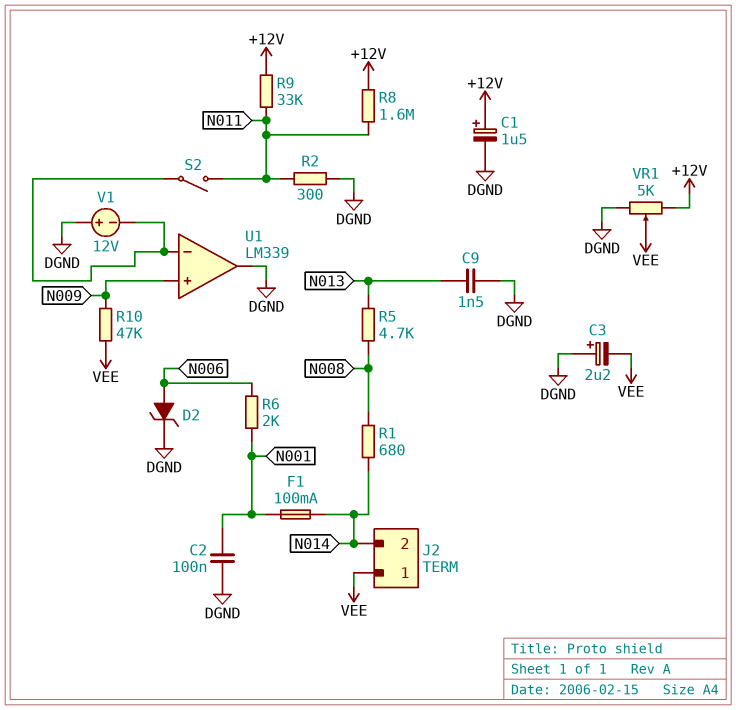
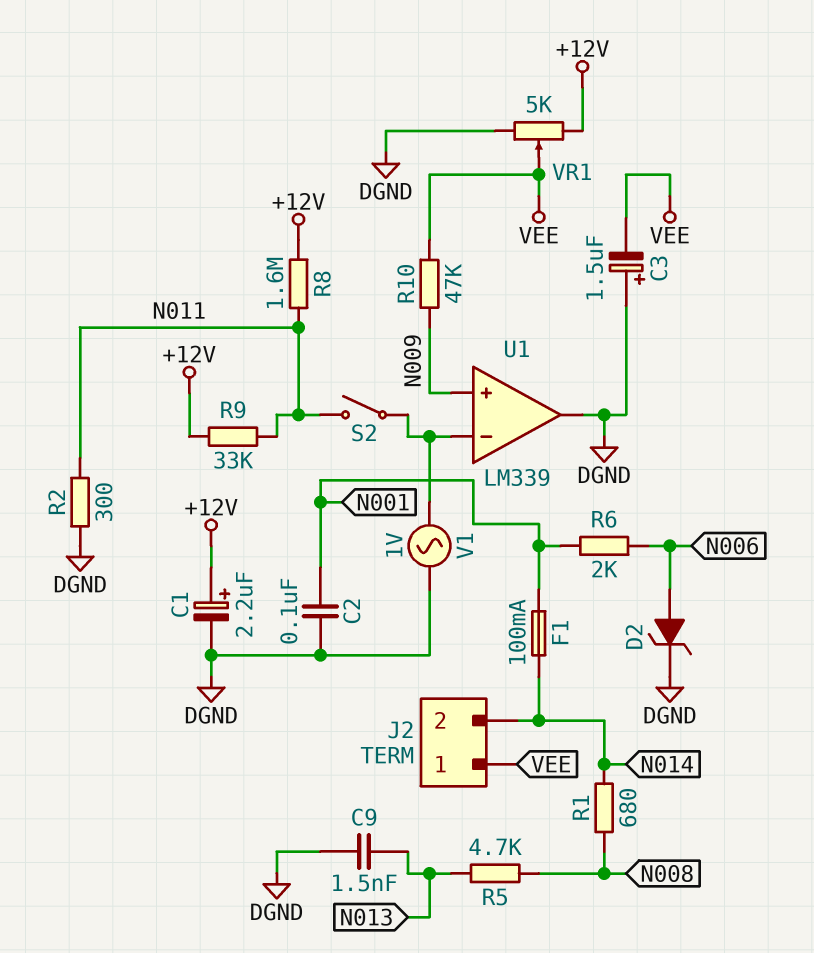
C1: 1.5uF (plus +12V, minus DGND) -> 2.2uF (plus +12V, minus DGND)
C3: 2.2uF (plus DGND, minus VEE) -> 1.5uF (plus DGND, minus VEE)
V1: 12V (plus DGND, minus U1/in-) -> AC 1V (DGND, U1/in-)

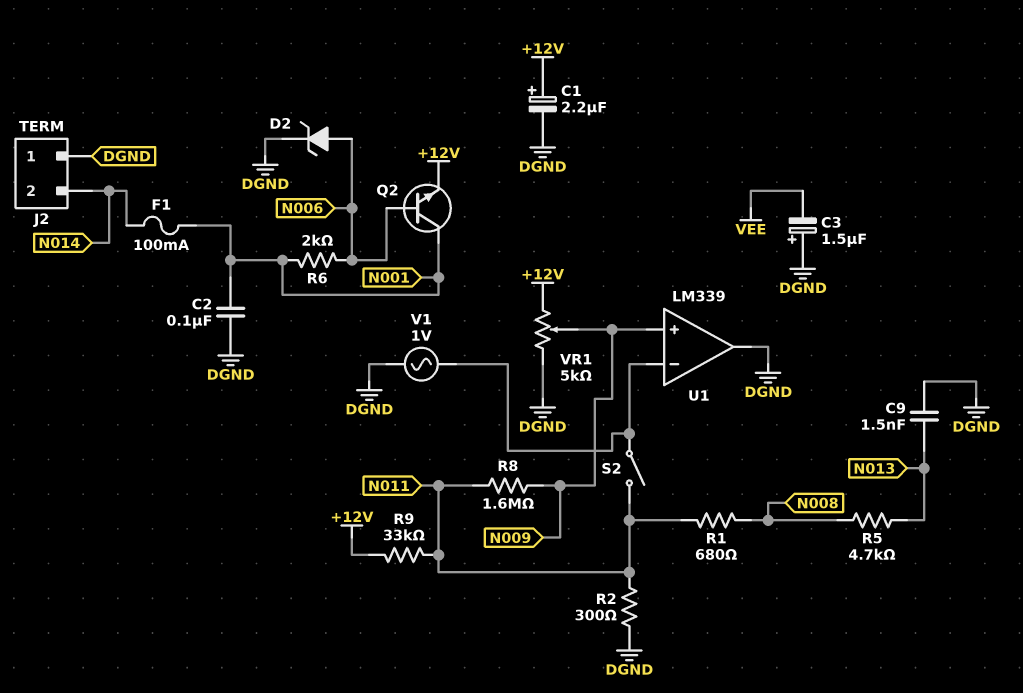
J2 pin 1: VEE -> DGND
Q2: none -> NPN (B N006, C N001, E +12V)
R1: 680 (N008, N014) -> 680 (N008, N011)
R8: 1.6M (+12V, N011) -> 1.6M (N009, N011)
R10: 47k (N009, VEE) -> none
VR1: 5k (+12V, DGND, wiper VEE) -> 5k (+12V, DGND, wiper N009)

